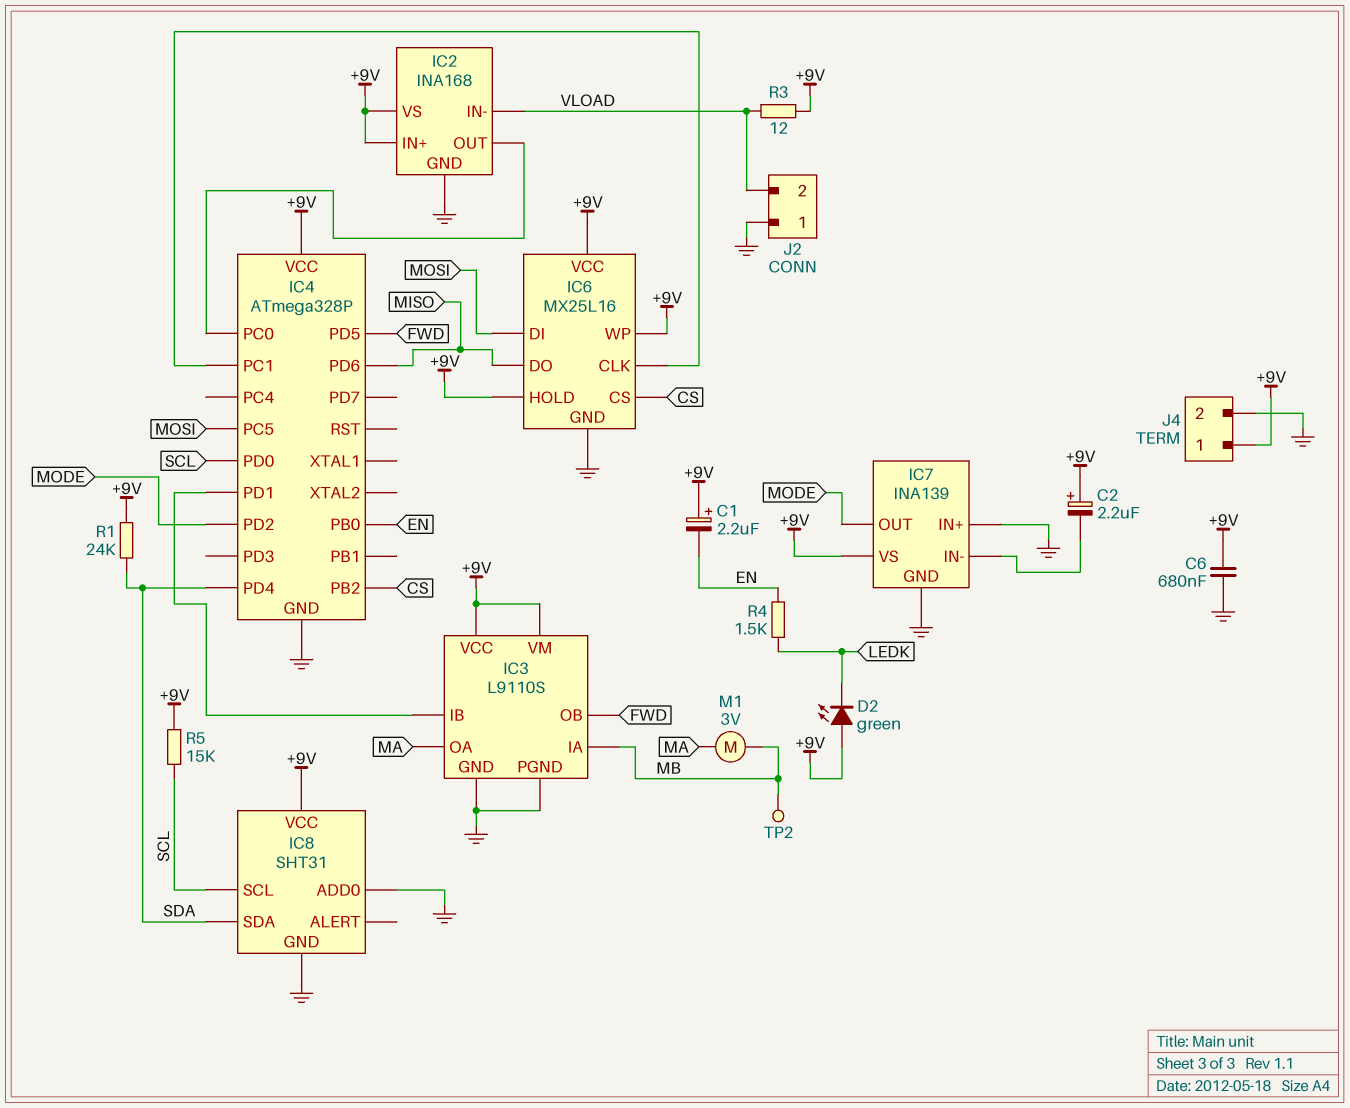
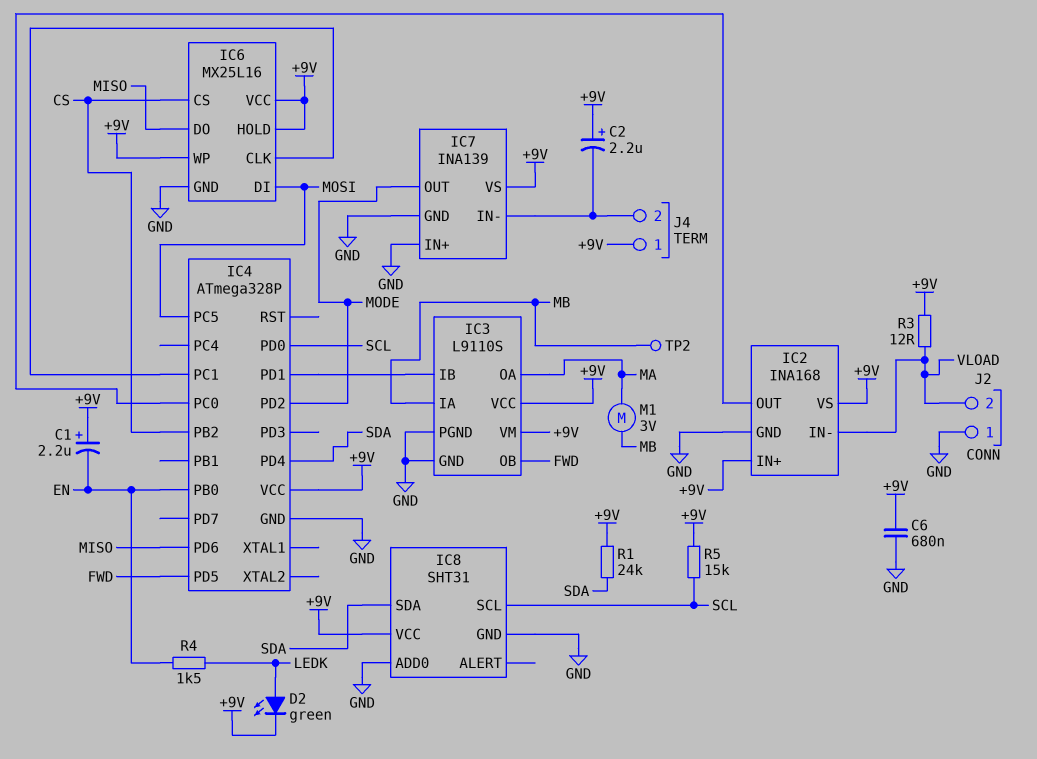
D2: LED green (A +9V, K LEDK) -> LED green (A LEDK, K +9V)
J4 pin 2: GND -> IC7/IN-

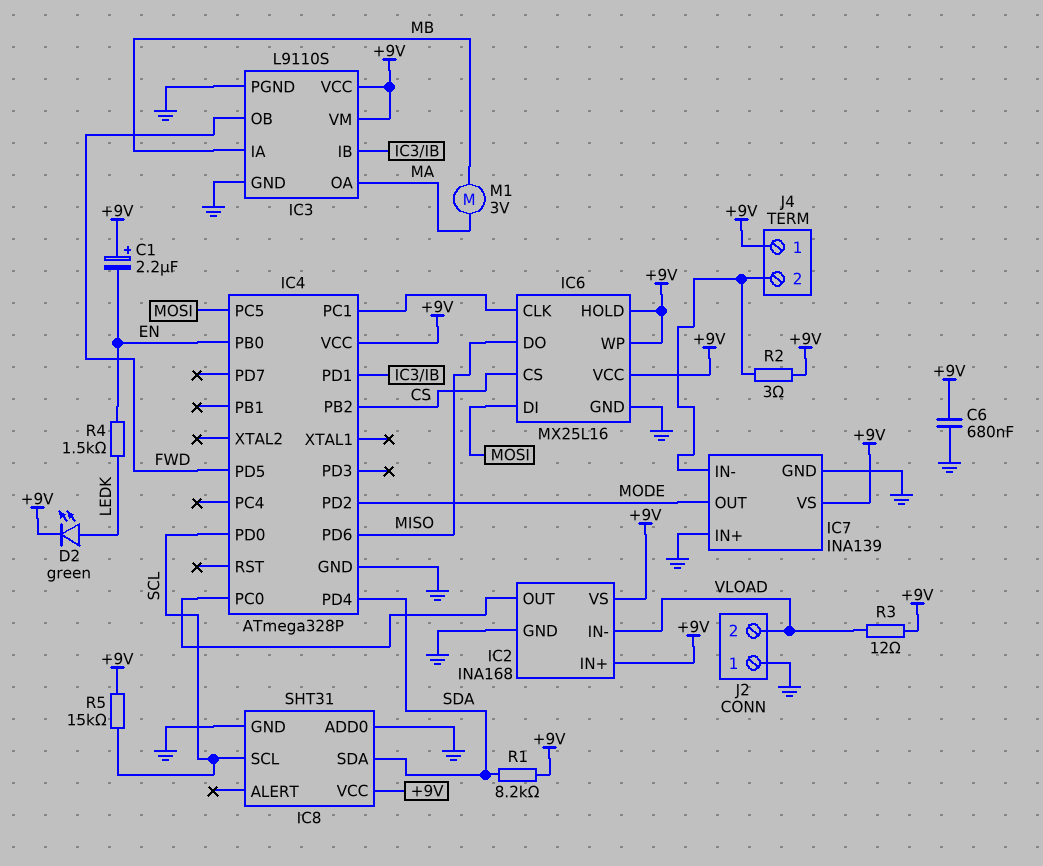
C2: 2.2uF (plus +9V, minus IC7/IN-) -> none
R1: 24k (+9V, SDA) -> 8.2k (+9V, SDA)
R2: none -> 3 (+9V, IC7/IN-)
TP2: test point (MB) -> none

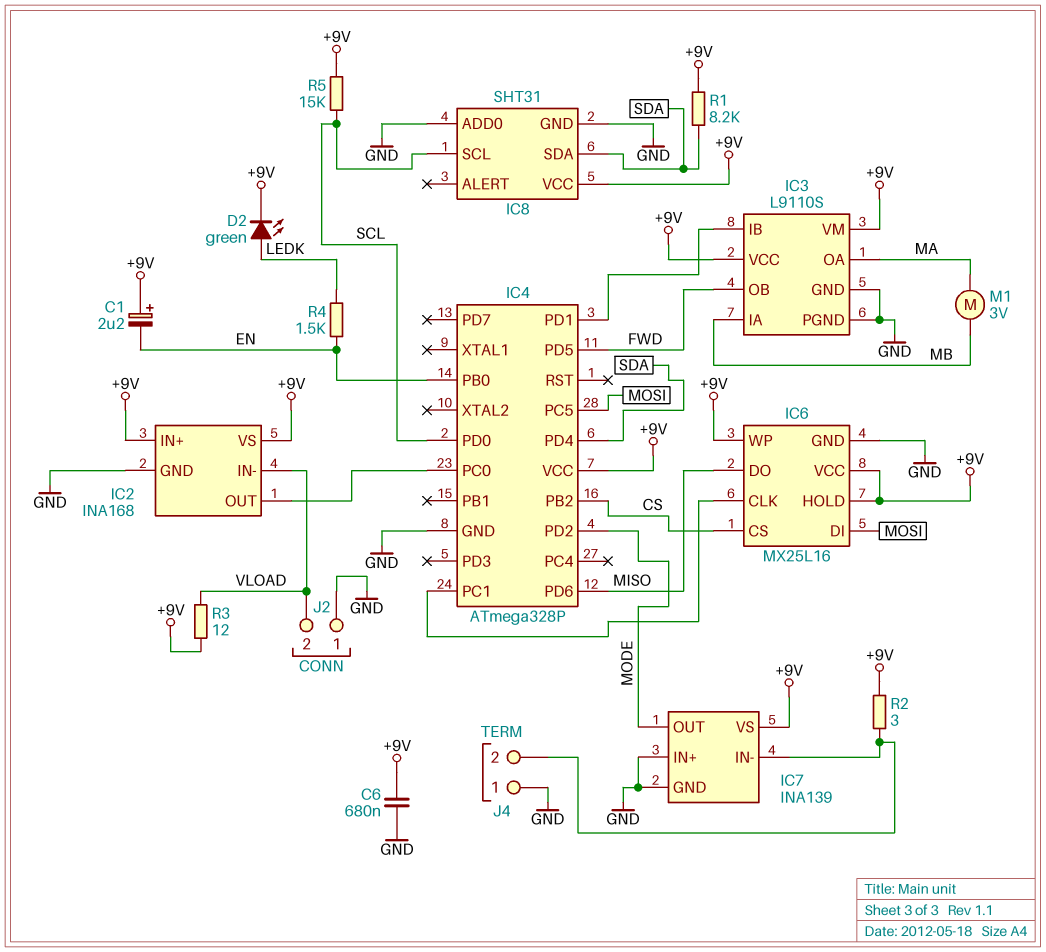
J4 pin 1: +9V -> GND

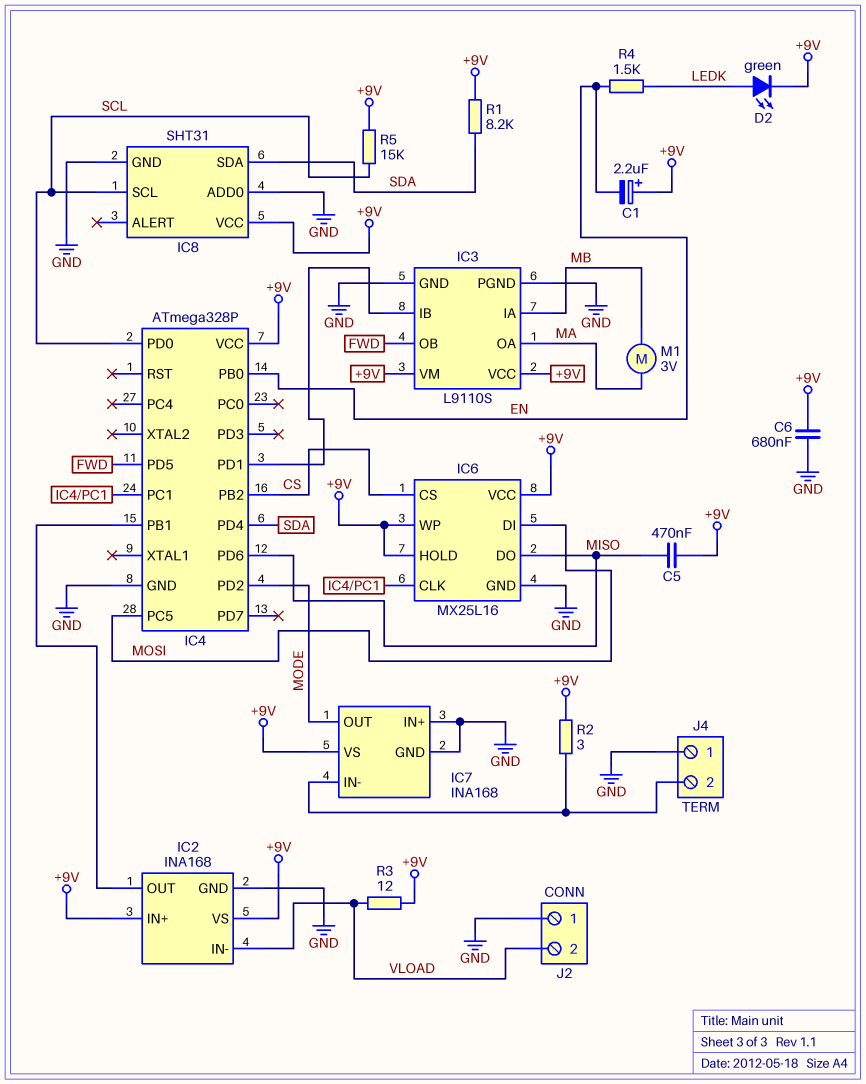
C5: none -> 470nF (+9V, MISO)
IC4 pin PB1: none -> IC2/OUT
IC4 pin PC0: IC2/OUT -> none
IC7: INA139 -> INA168

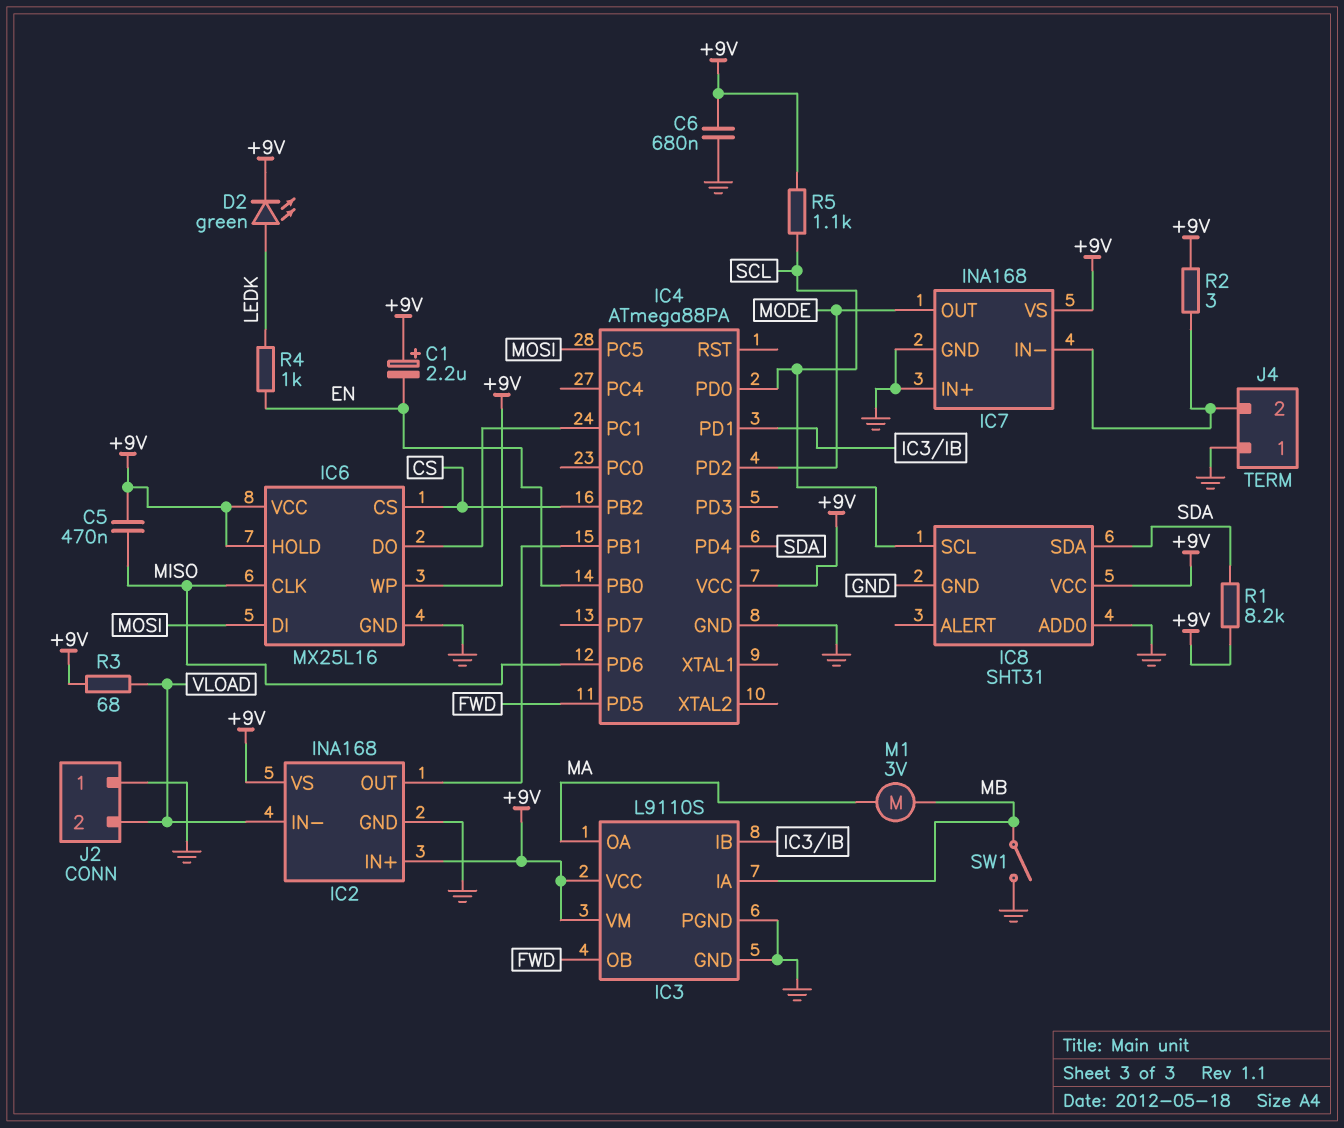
IC4: ATmega328P -> ATmega88PA
IC6 pin CLK: IC4/PC1 -> MISO
IC6 pin DO: MISO -> IC4/PC1
R3: 12 (+9V, VLOAD) -> 68 (+9V, VLOAD)
R4: 1.5k (EN, LEDK) -> 1k (EN, LEDK)
R5: 15k (+9V, SCL) -> 1.1k (+9V, SCL)
SW1: none -> switch (GND, MB)

